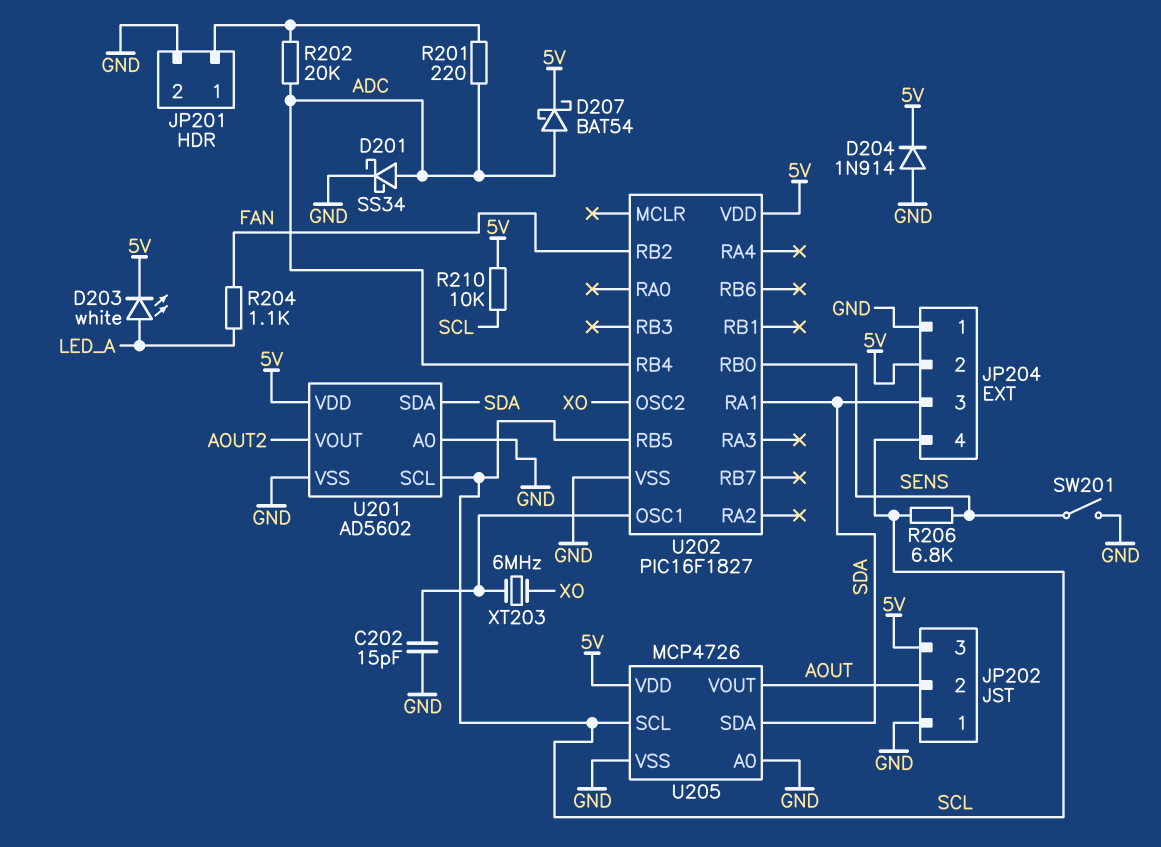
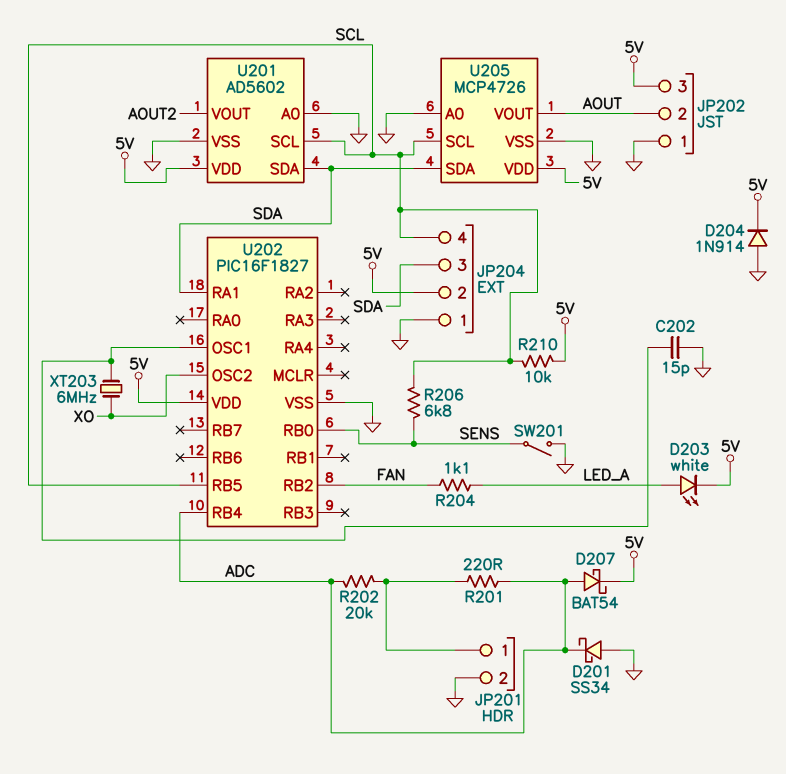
D201: schottky SS34 (A ADC, K GND) -> schottky SS34 (A GND, K ADC)

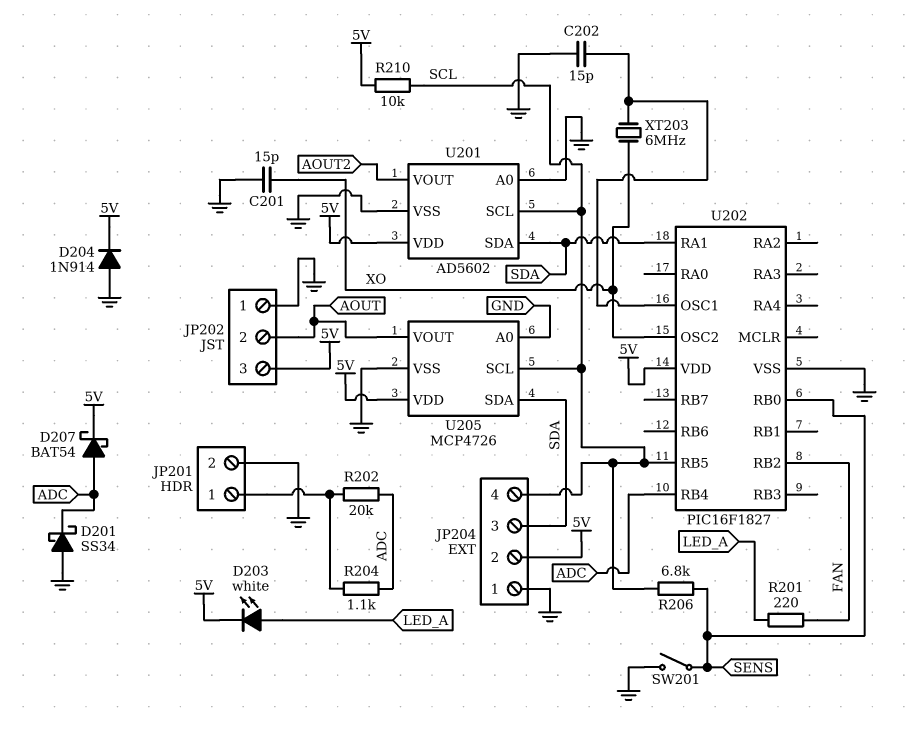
C201: none -> 15pF (GND, XO)
R201: 220 (ADC, JP201/1) -> 220 (FAN, LED_A)
R204: 1.1k (FAN, LED_A) -> 1.1k (ADC, JP201/1)

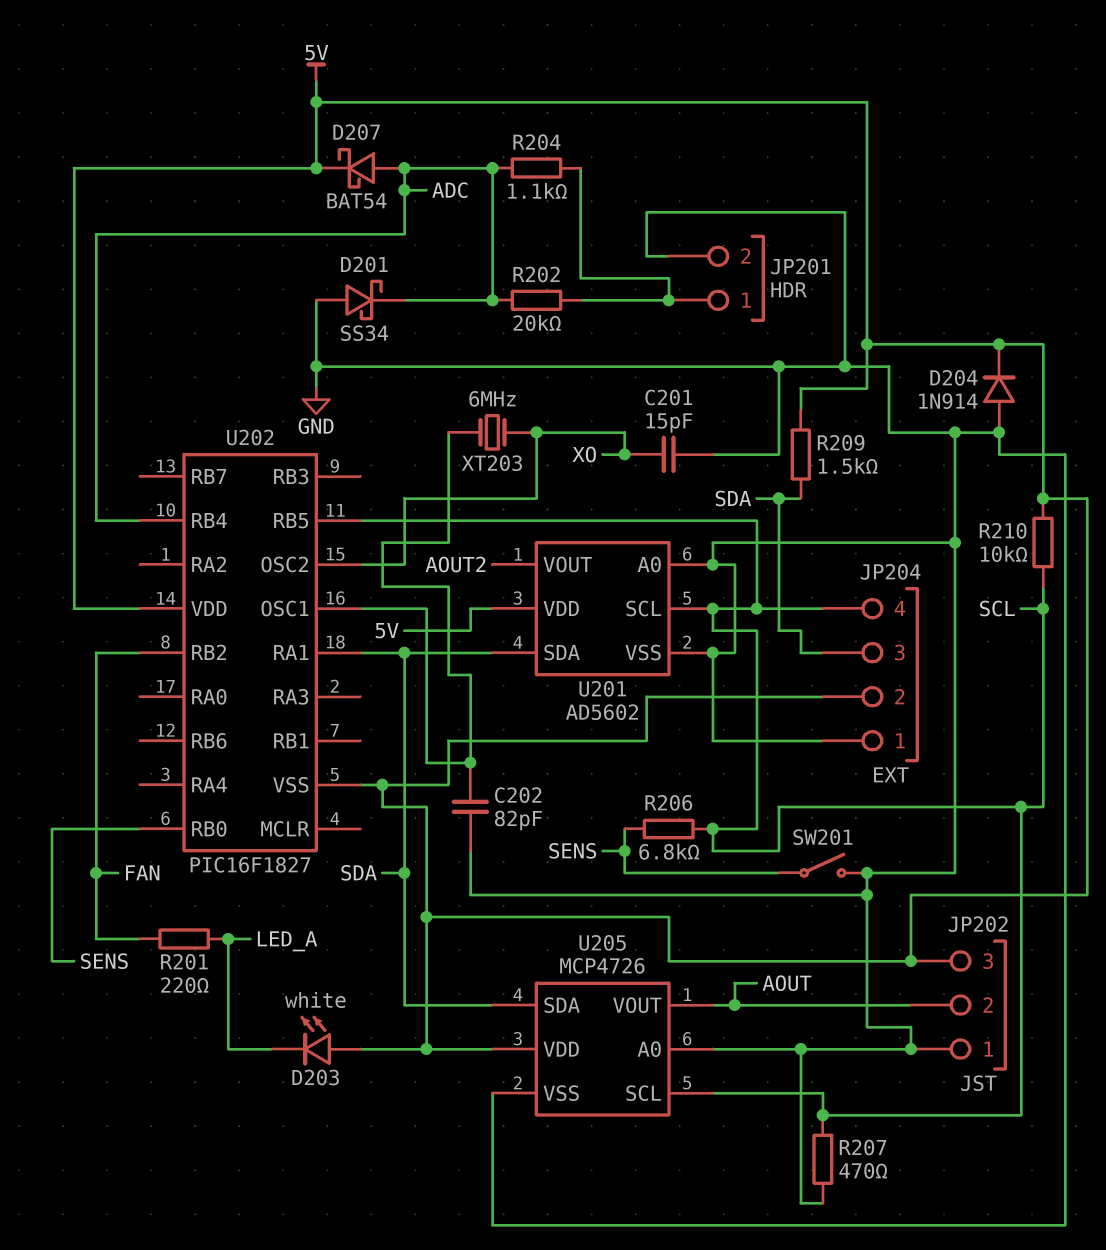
C202: 15pF (GND, U202/OSC1) -> 82pF (GND, U202/OSC1)
D203: LED white (A LED_A, K 5V) -> LED white (A 5V, K LED_A)
R207: none -> 470 (GND, SCL)
R209: none -> 1.5k (5V, SDA)
U202 pin VSS: GND -> 5V

